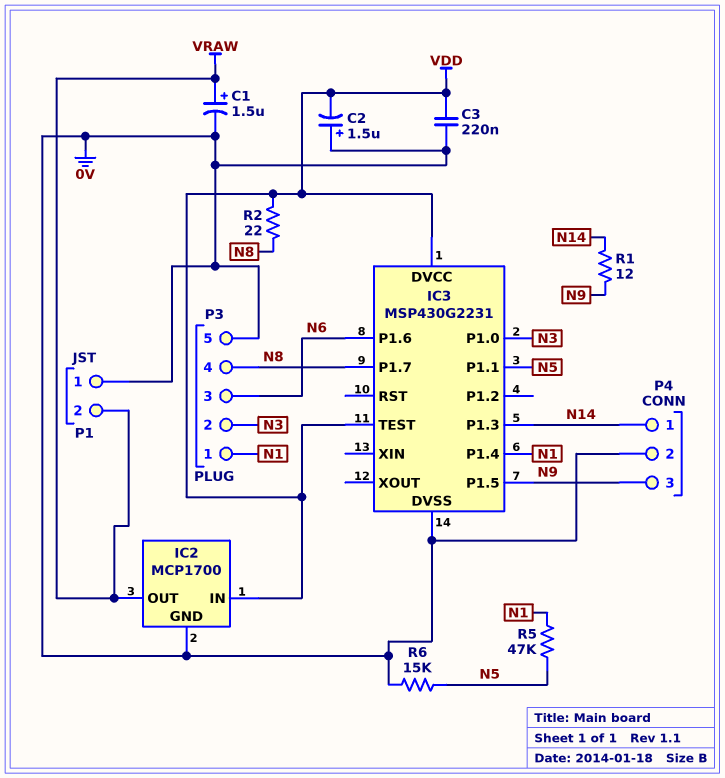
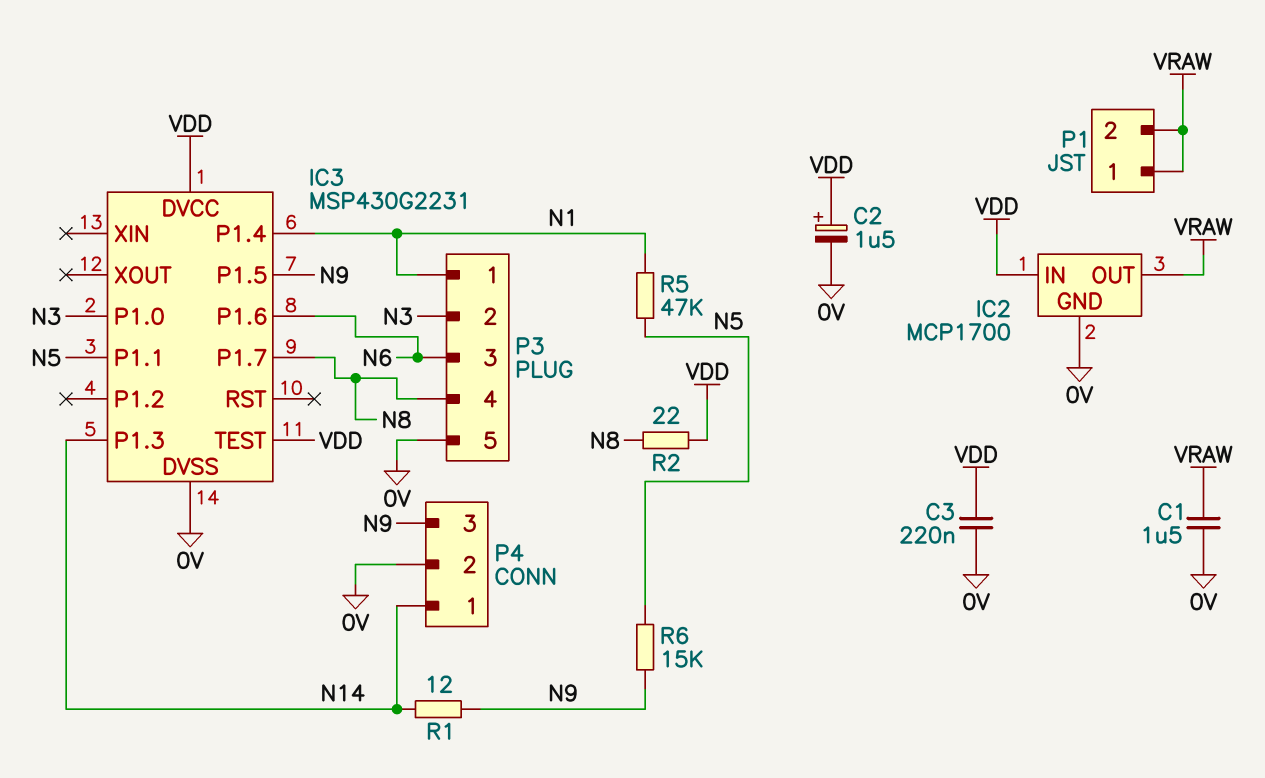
C1: 1.5uF (plus VRAW, minus 0V) -> 1.5uF (0V, VRAW)
C2: 1.5uF (plus 0V, minus VDD) -> 1.5uF (plus VDD, minus 0V)
P1 pin 1: 0V -> VRAW
R6: 15k (0V, N5) -> 15k (N5, N9)

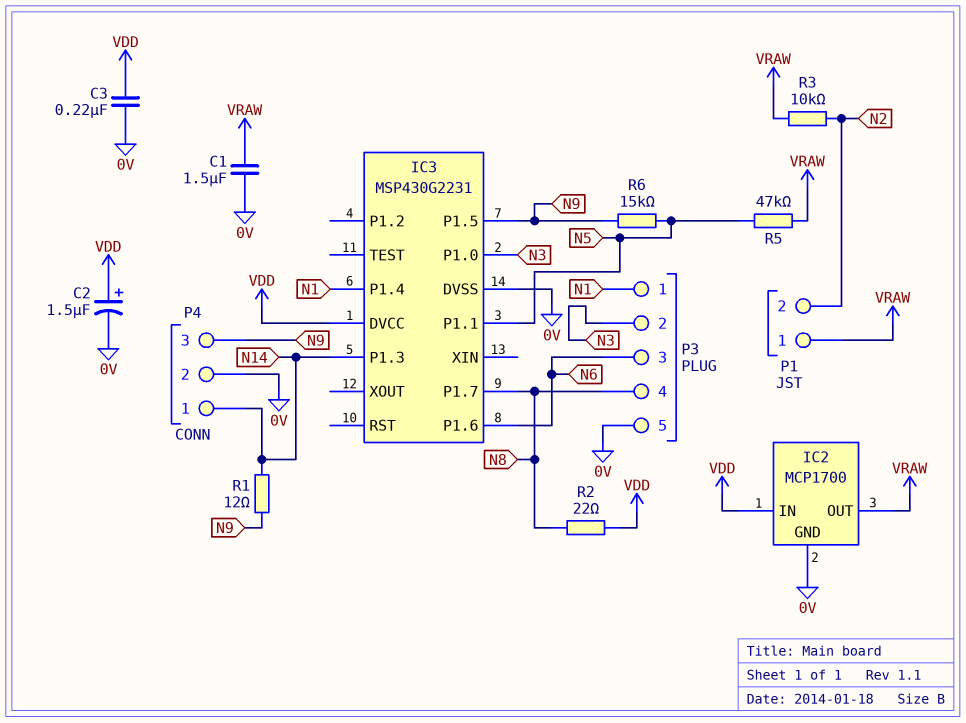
IC3 pin TEST: VDD -> none
P1 pin 2: VRAW -> N2
R3: none -> 10k (N2, VRAW)
R5: 47k (N1, N5) -> 47k (N5, VRAW)

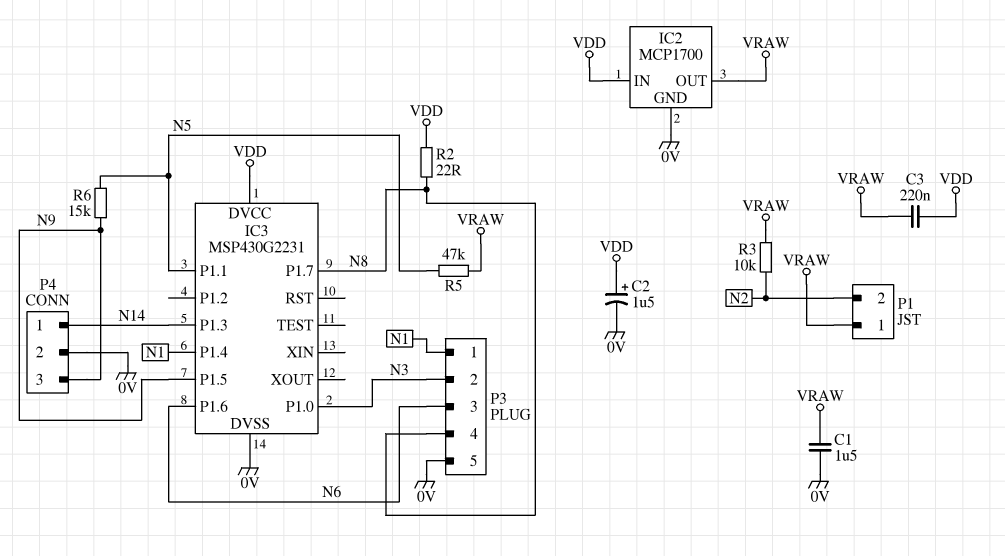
C3: 220nF (0V, VDD) -> 220nF (VDD, VRAW)
R1: 12 (N9, N14) -> none

